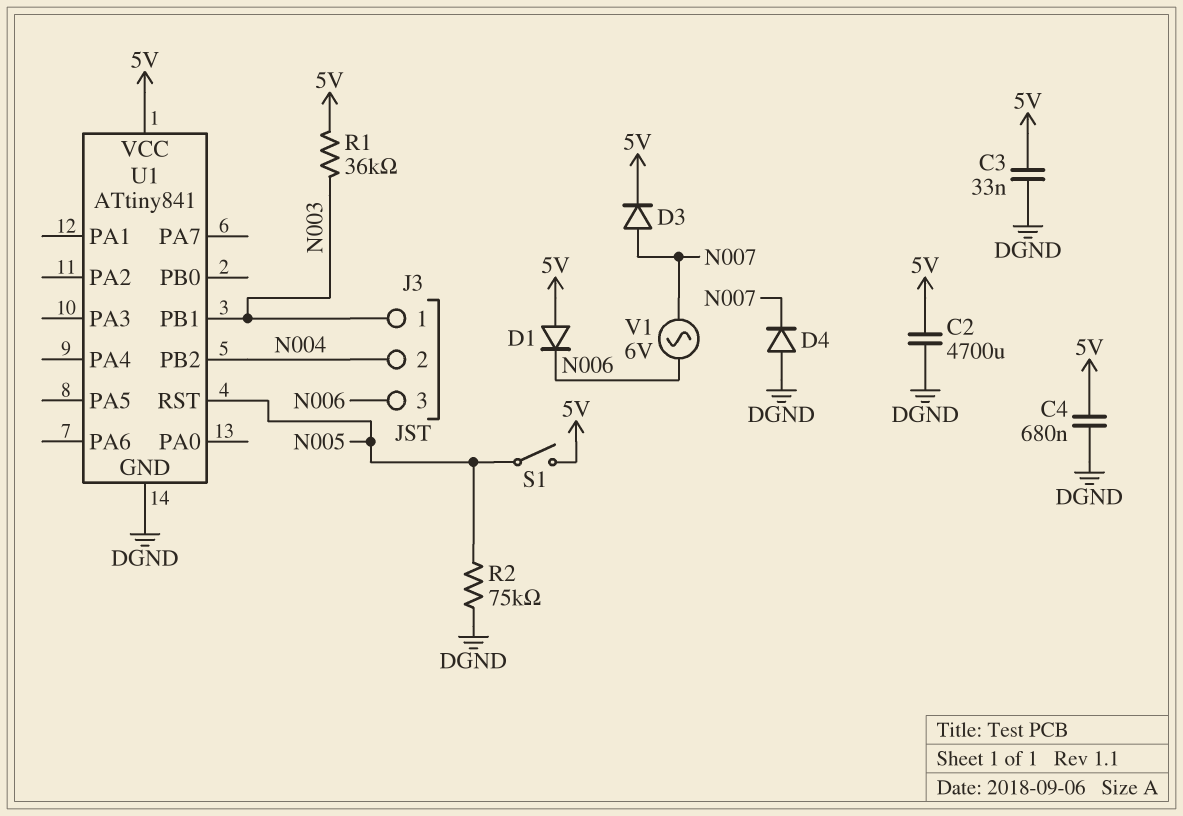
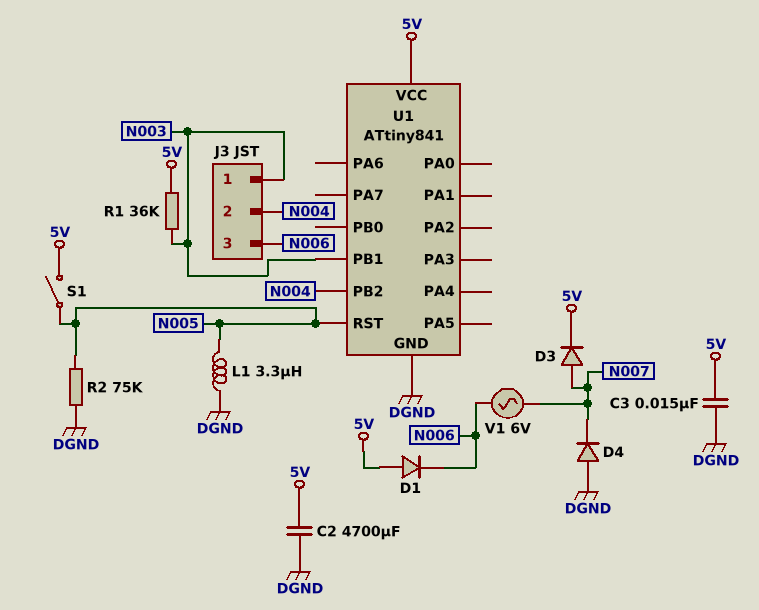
C3: 33nF (5V, DGND) -> 15nF (5V, DGND)
C4: 680nF (5V, DGND) -> none
L1: none -> 3.3uH (DGND, N005)

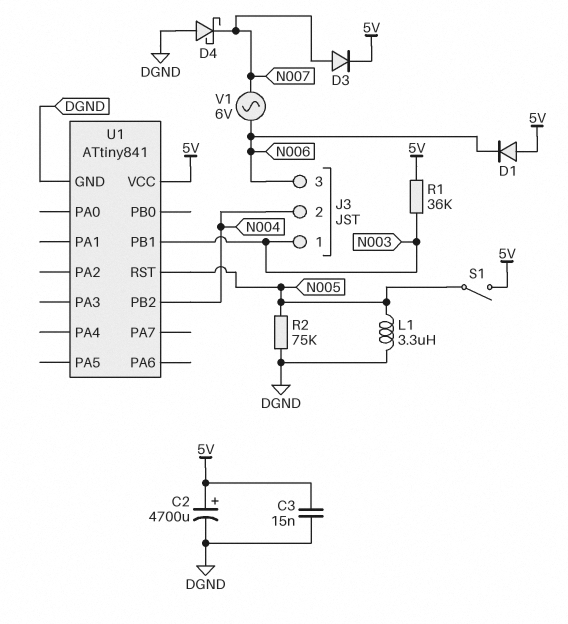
C2: 4700uF (5V, DGND) -> 4700uF (plus 5V, minus DGND)
D4: diode (A DGND, K N007) -> schottky (A DGND, K N007)

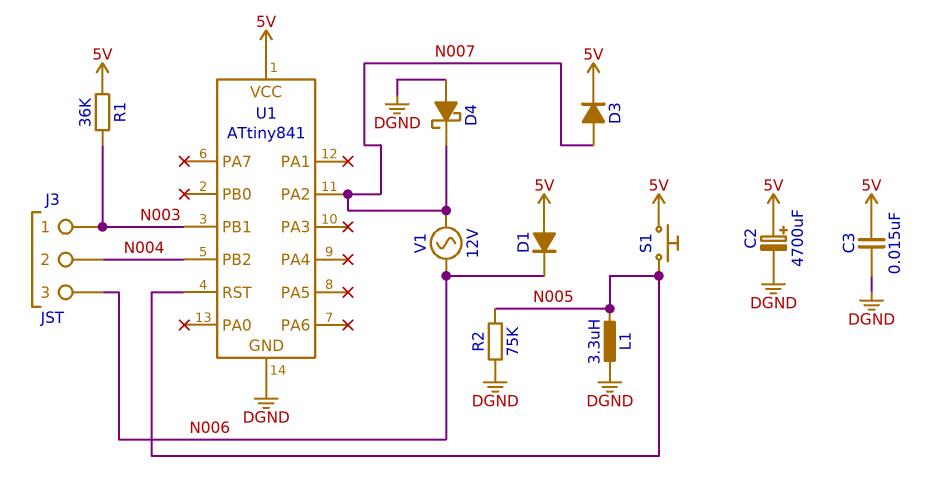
S1: switch (5V, N005) -> button (5V, N005)
U1 pin PA2: none -> N007
V1: AC 6V (N006, N007) -> AC 12V (N006, N007)

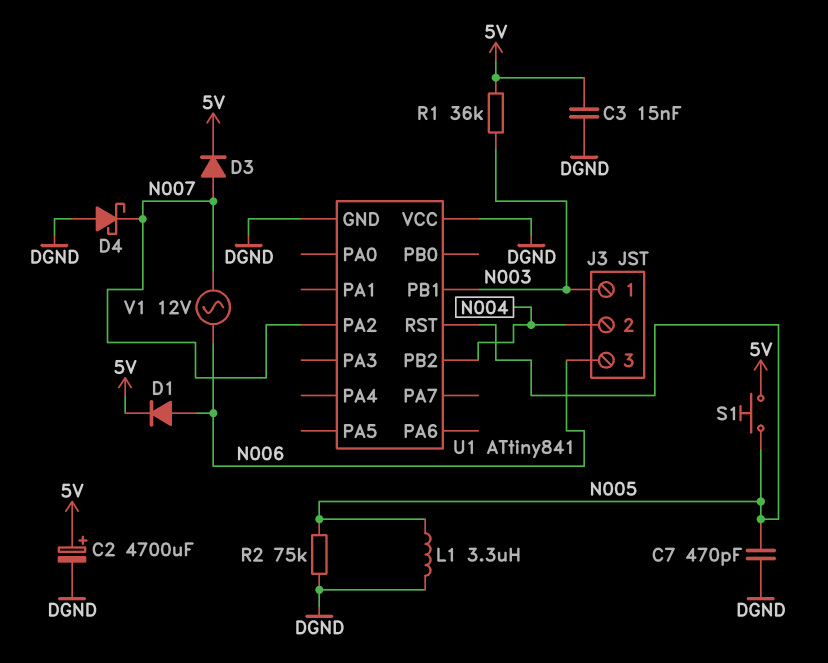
C7: none -> 470pF (DGND, N005)
D1: diode (A 5V, K N006) -> diode (A N006, K 5V)
U1 pin VCC: 5V -> DGND

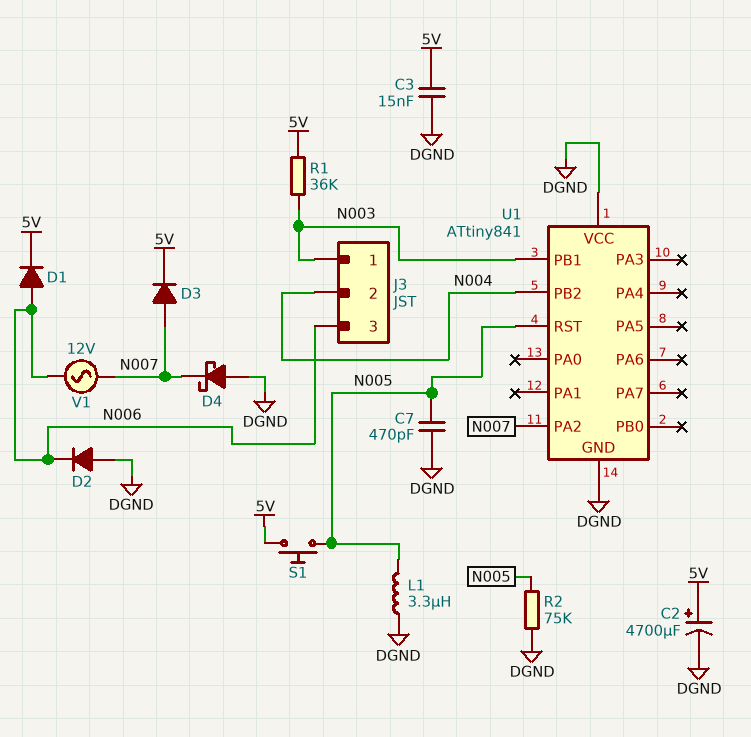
D2: none -> diode (A DGND, K N006)

